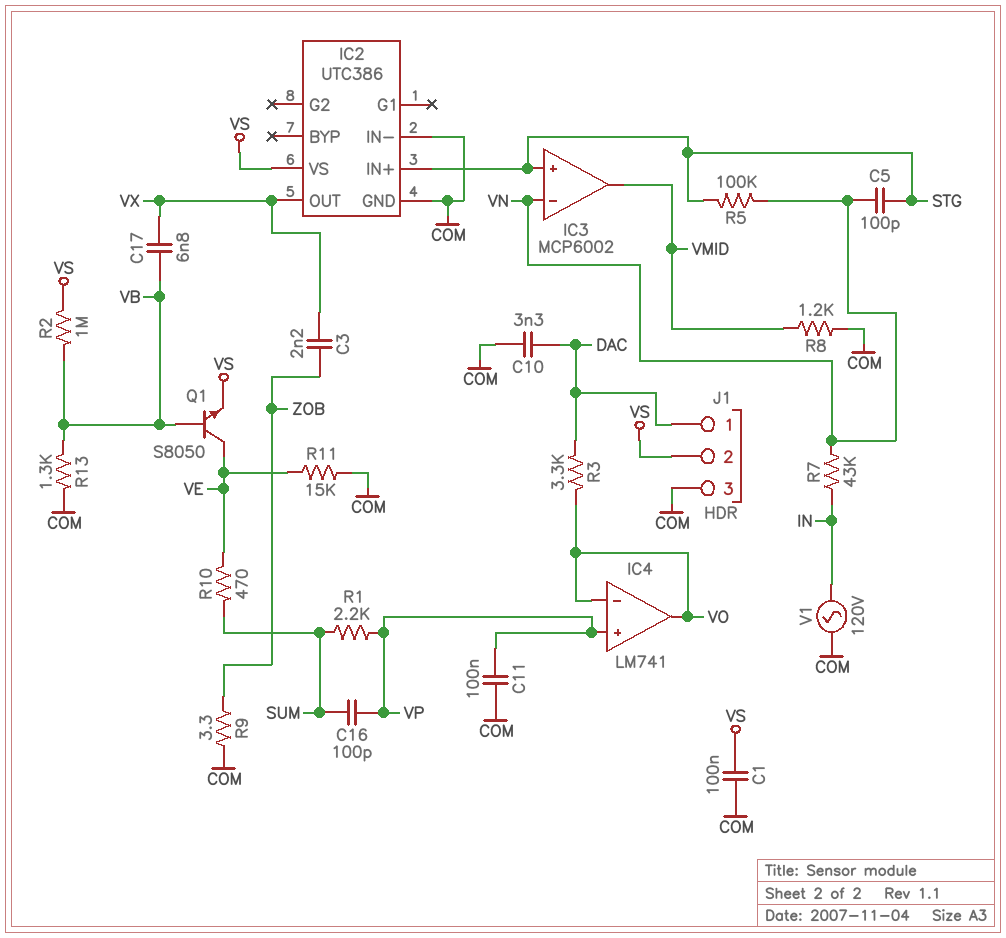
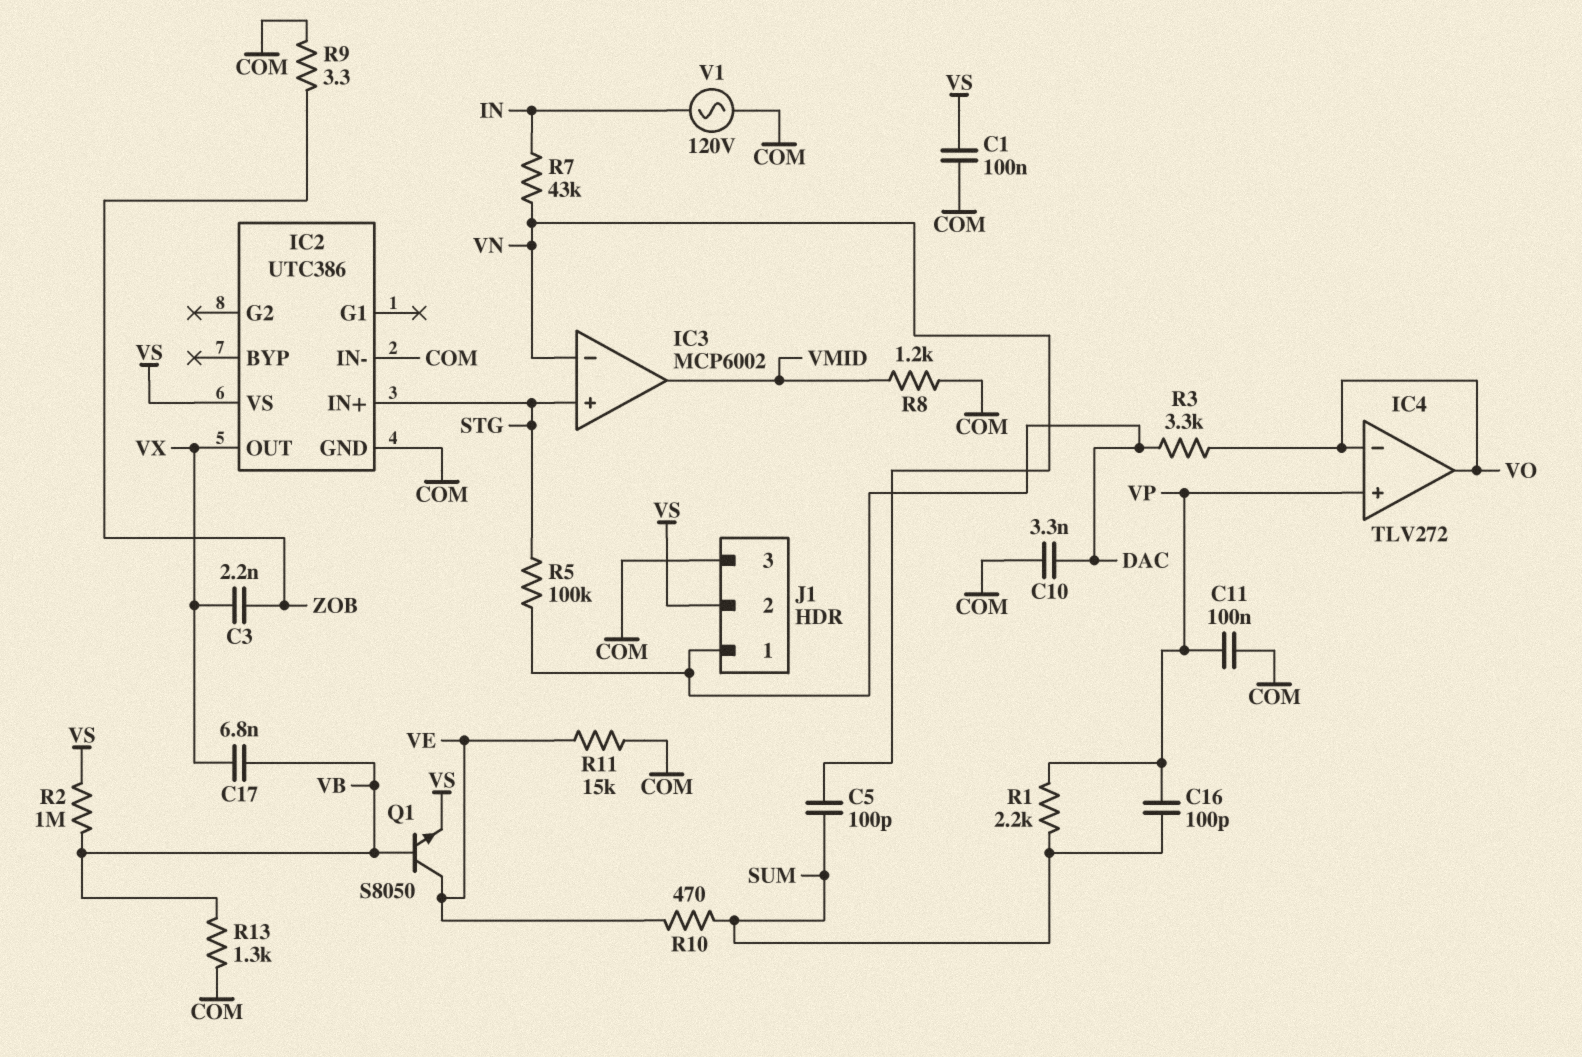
C5: 100pF (STG, VN) -> 100pF (SUM, VN)
IC4: LM741 -> TLV272
R5: 100k (STG, VN) -> 100k (DAC, STG)

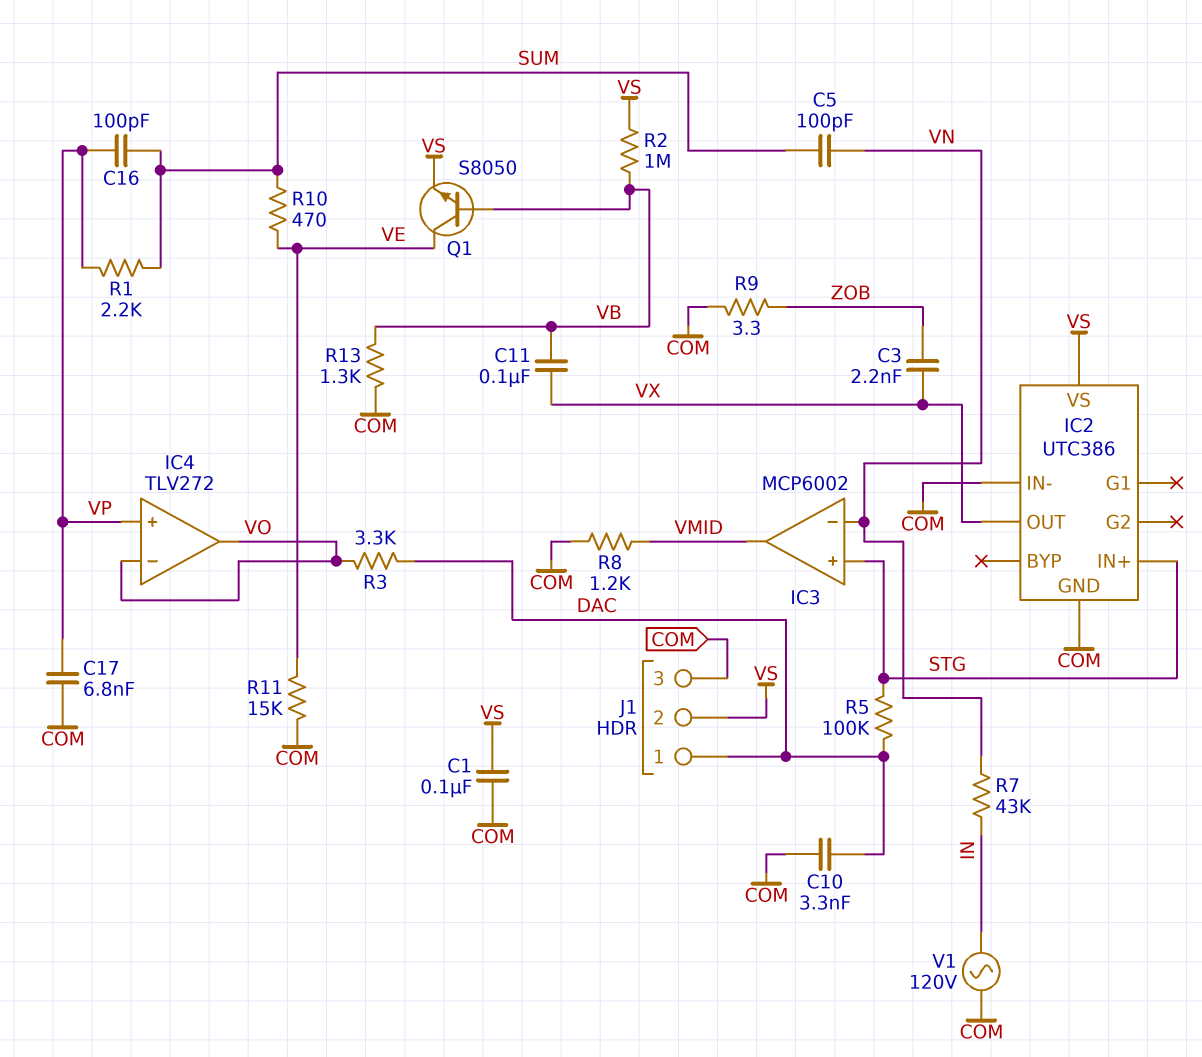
C11: 100nF (COM, VP) -> 100nF (VB, VX)
C17: 6.8nF (VB, VX) -> 6.8nF (COM, VP)

